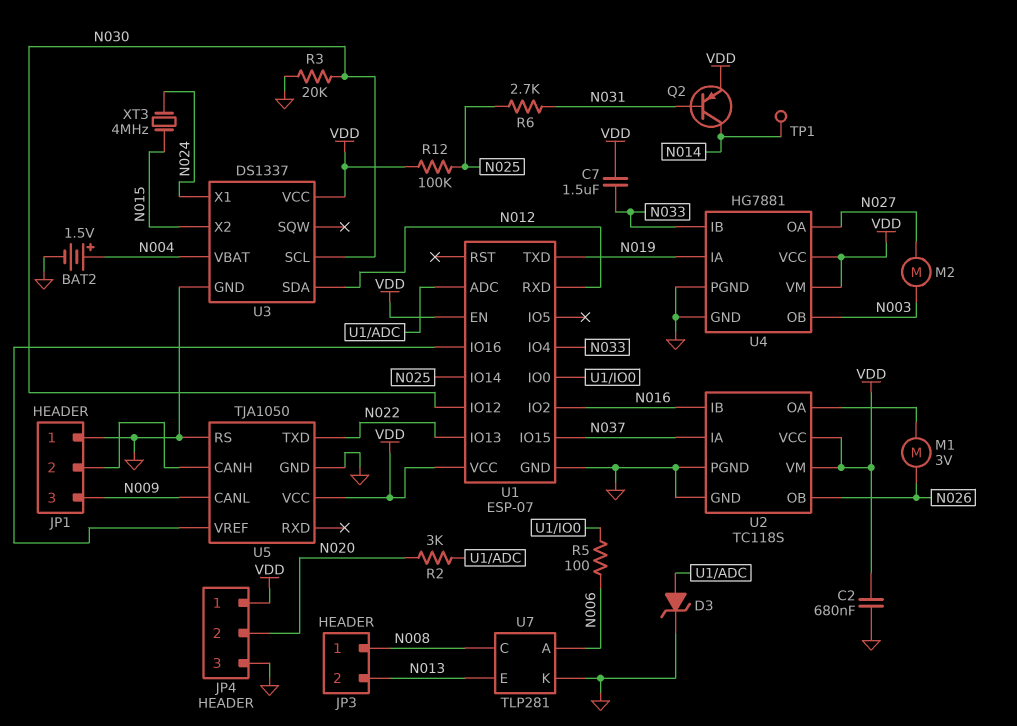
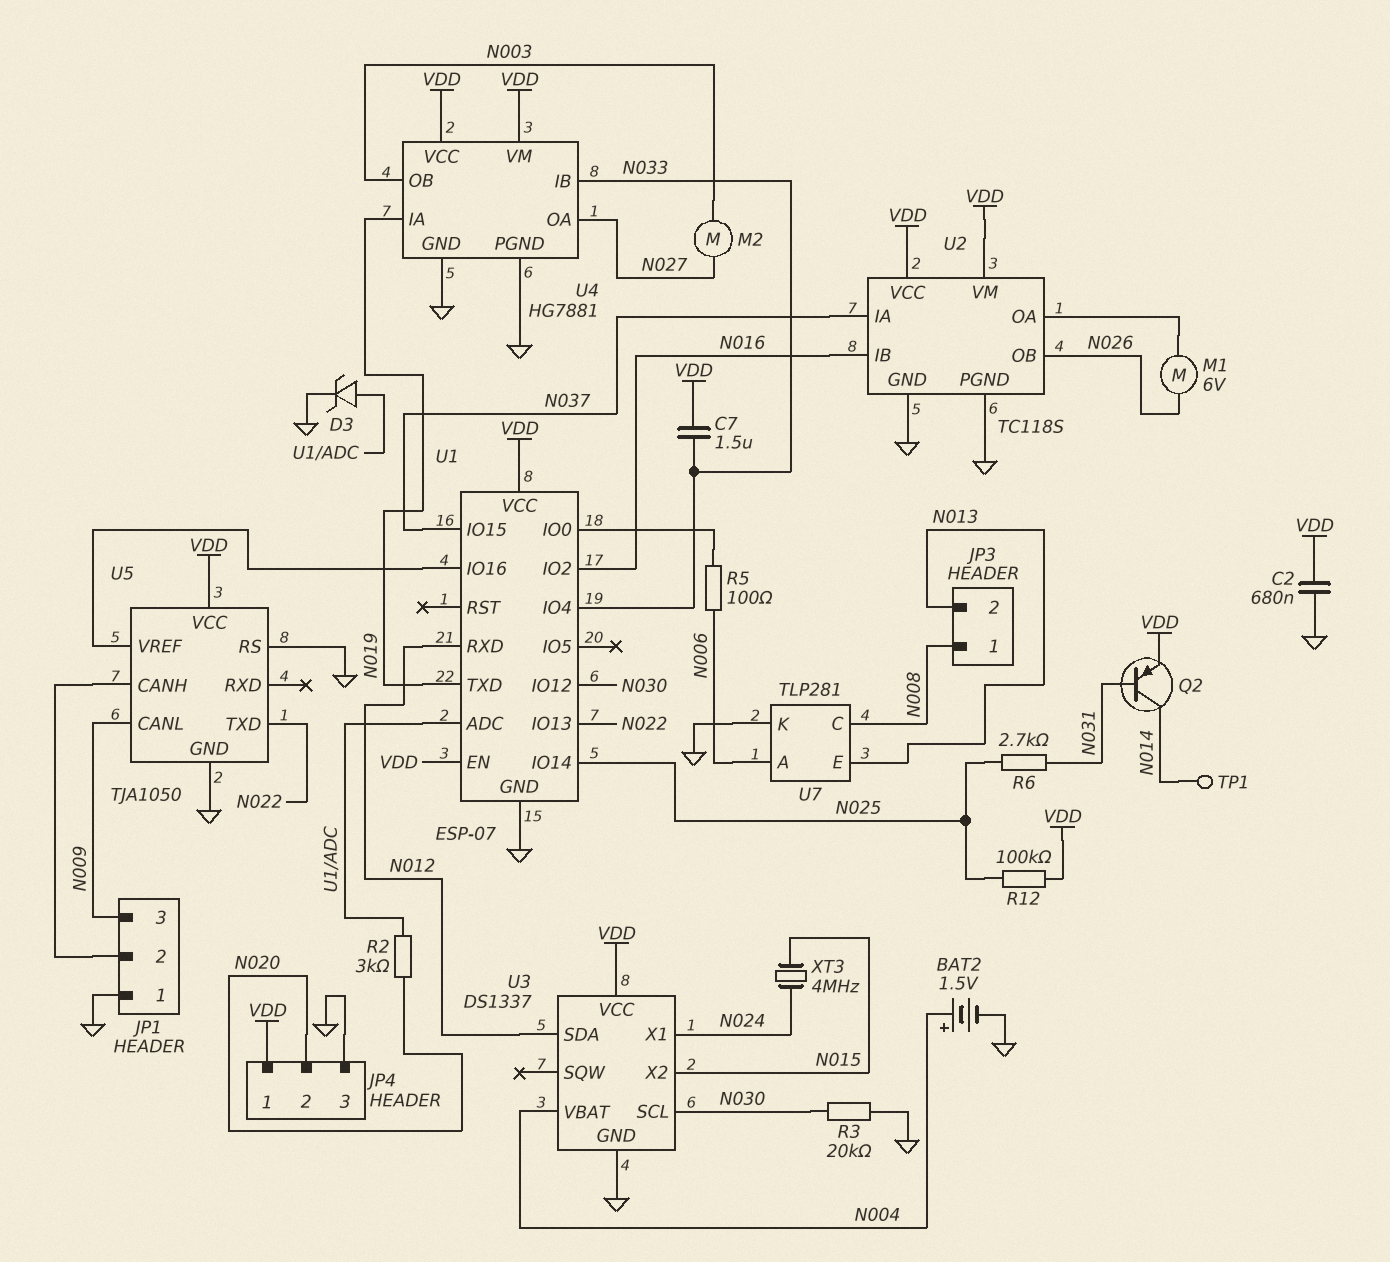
M1: motor 3V (N026, U2/OA) -> motor 6V (N026, U2/OA)

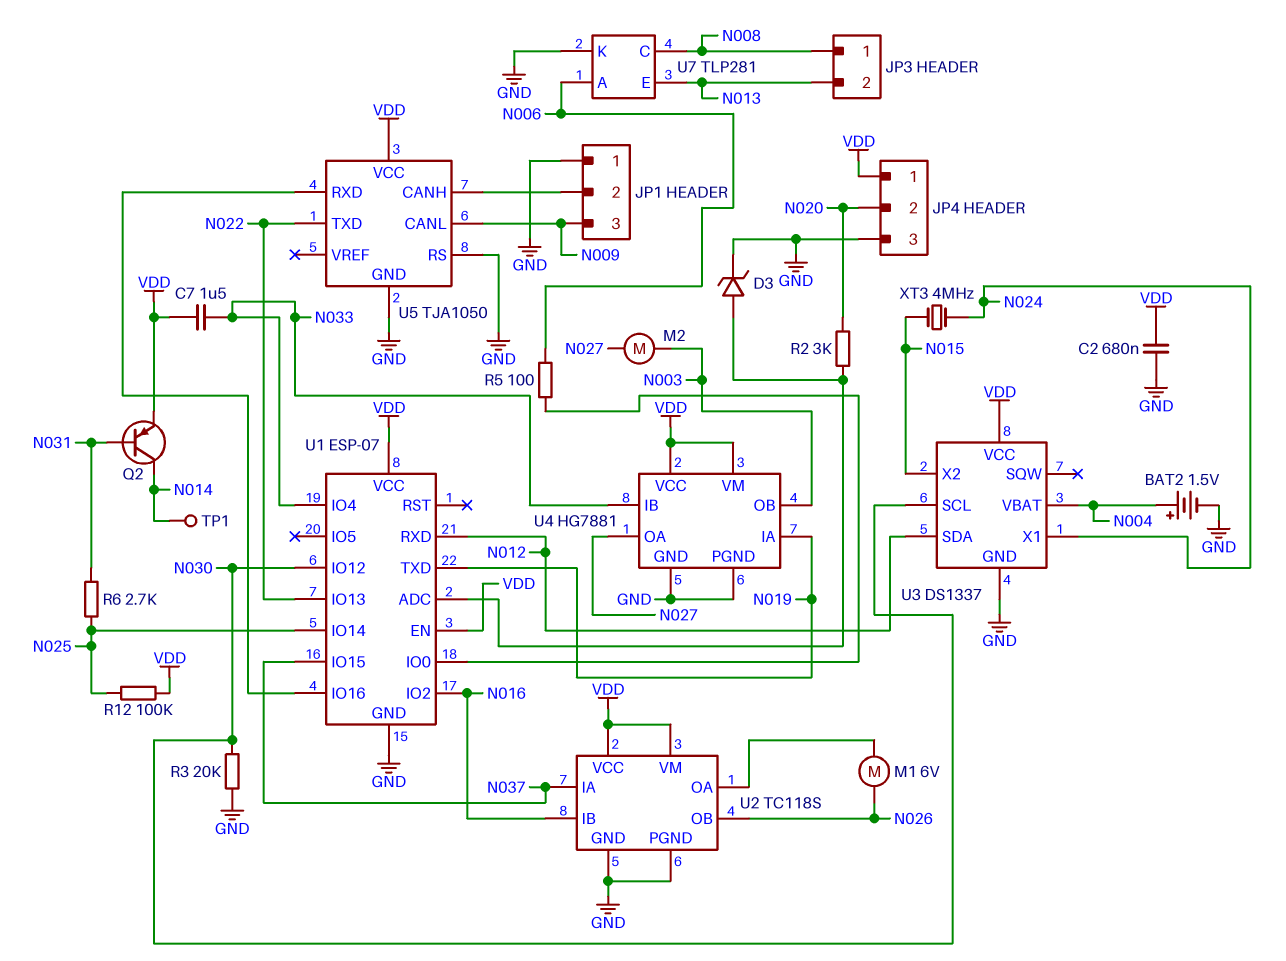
U5 pin RXD: none -> U1/IO16
U5 pin VREF: U1/IO16 -> none

